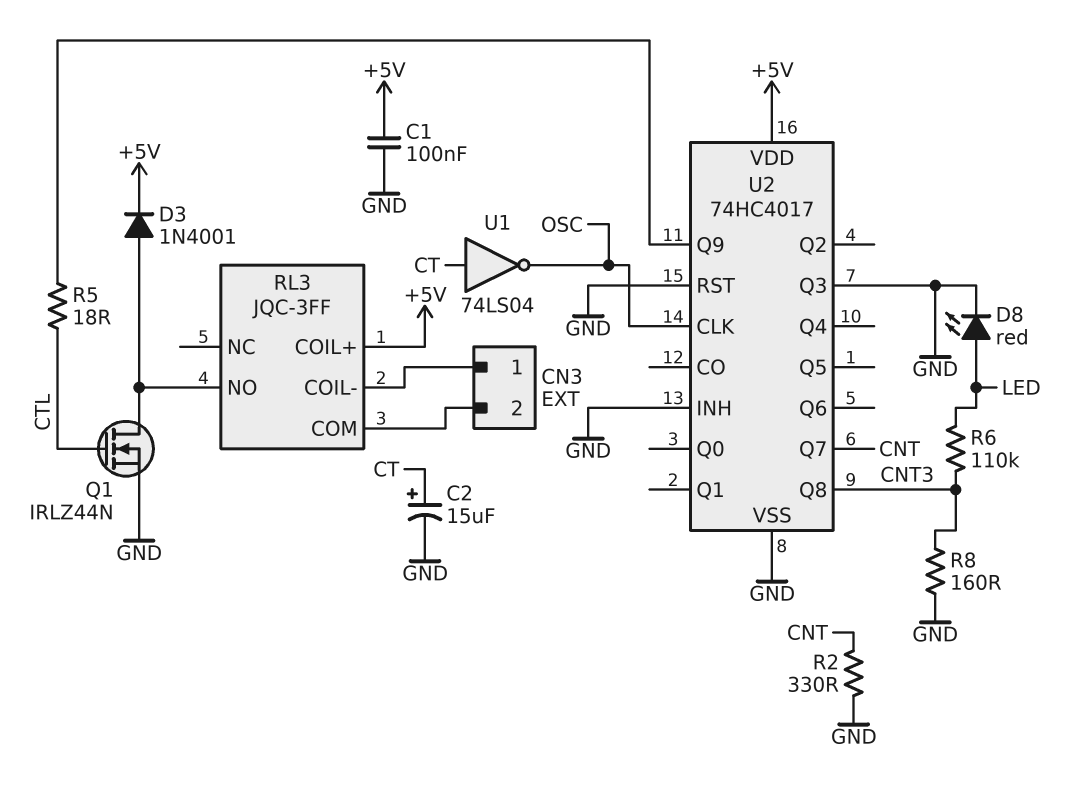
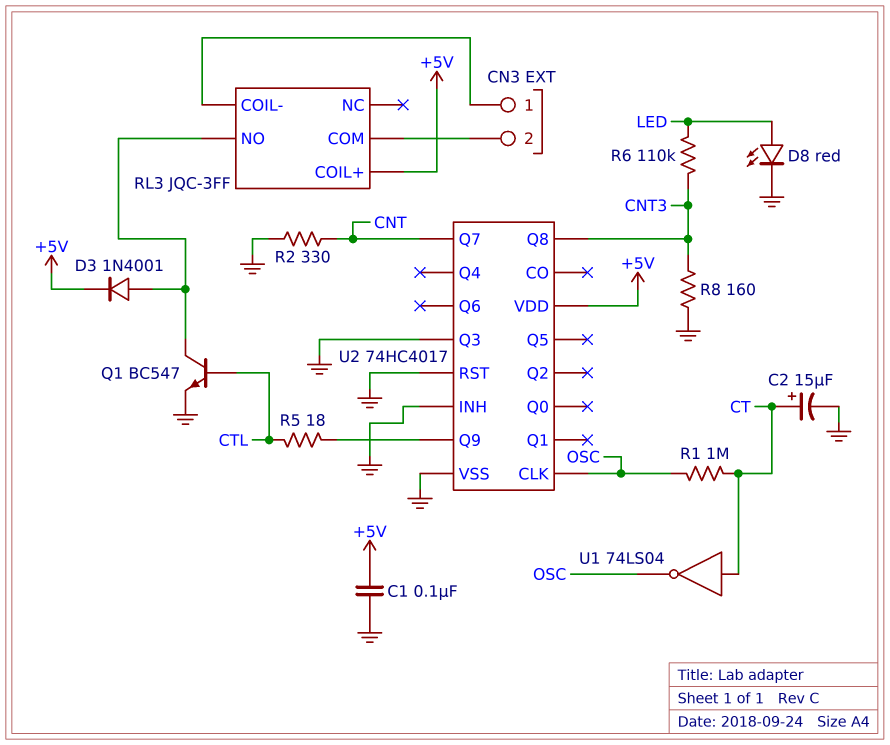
Q1: NMOS IRLZ44N (G CTL, D RL3/NO, S GND) -> NPN BC547 (B CTL, C RL3/NO, E GND)
R1: none -> 1M (CT, OSC)

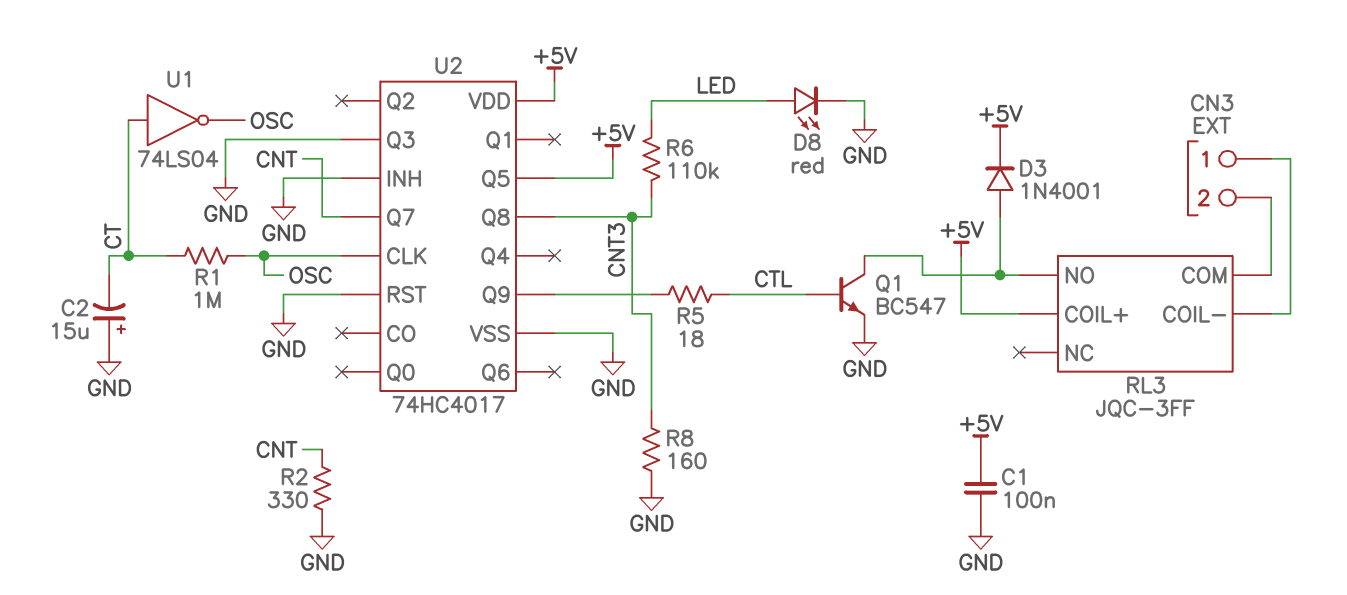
C2: 15uF (plus CT, minus GND) -> 15uF (plus GND, minus CT)
U2 pin Q5: none -> +5V

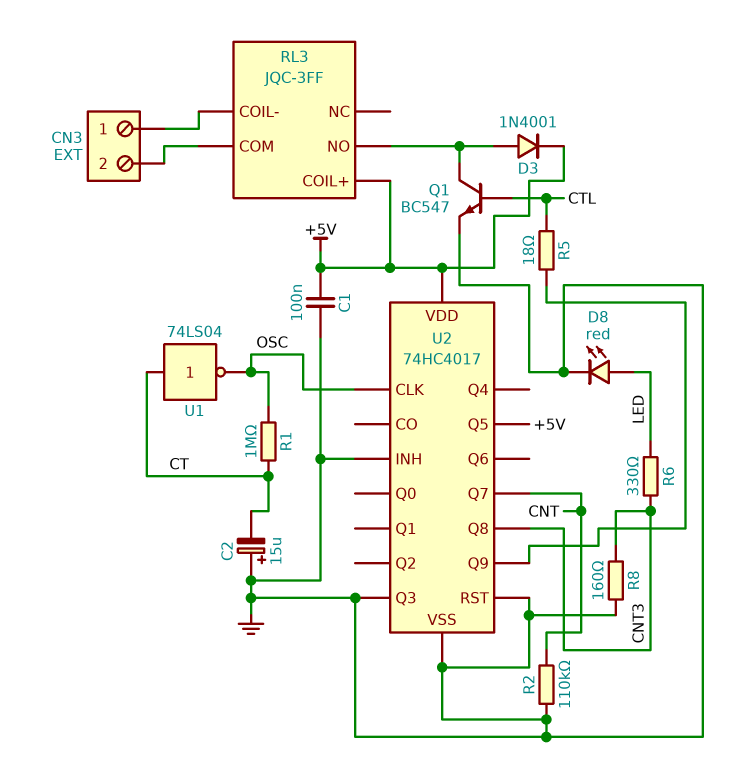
R2: 330 (CNT, GND) -> 110k (CNT, GND)
R6: 110k (CNT3, LED) -> 330 (CNT3, LED)

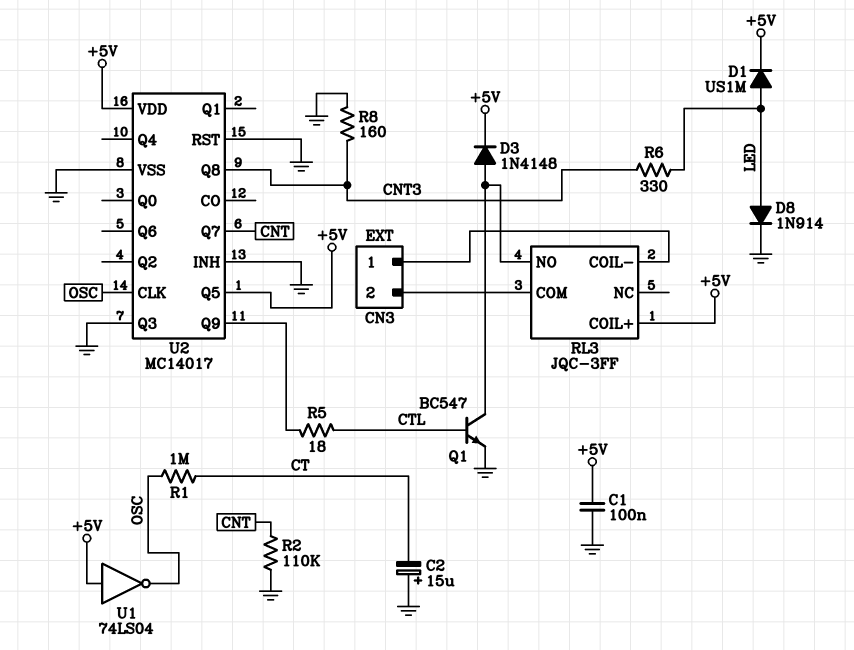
D1: none -> diode US1M (A LED, K +5V)
D3: diode 1N4001 (A RL3/NO, K +5V) -> diode 1N4148 (A RL3/NO, K +5V)
D8: LED red (A LED, K GND) -> diode 1N914 (A LED, K GND)
U1: NOT 74LS04 (in CT, out OSC) -> NOT 74LS04 (in +5V, out OSC)
U2: 74HC4017 -> MC14017

